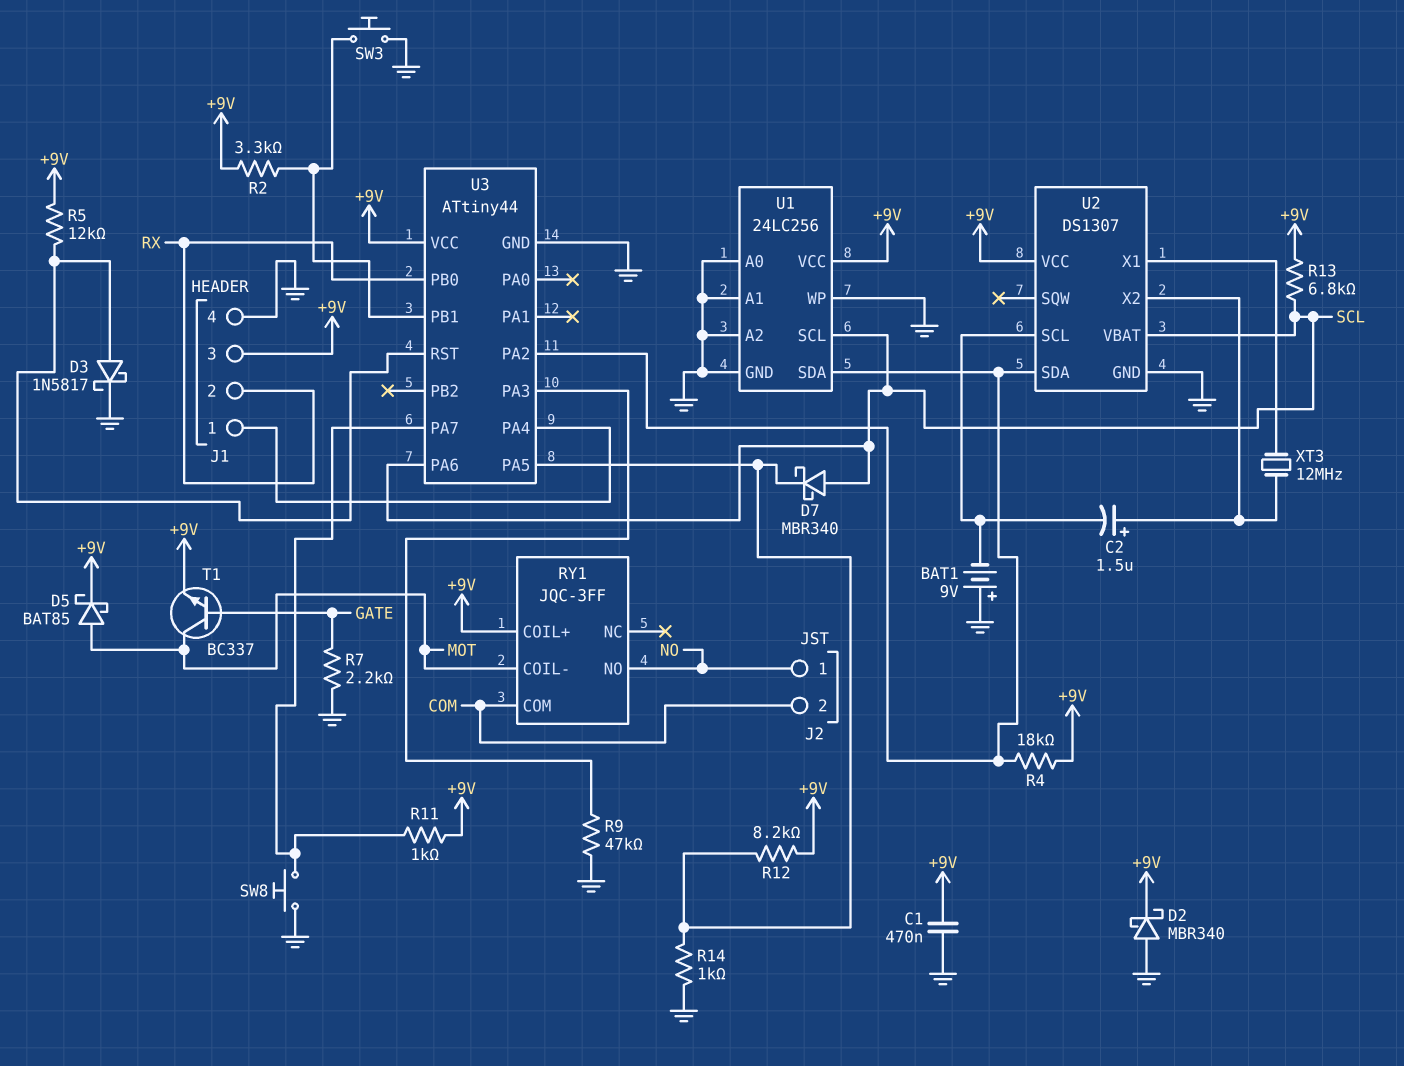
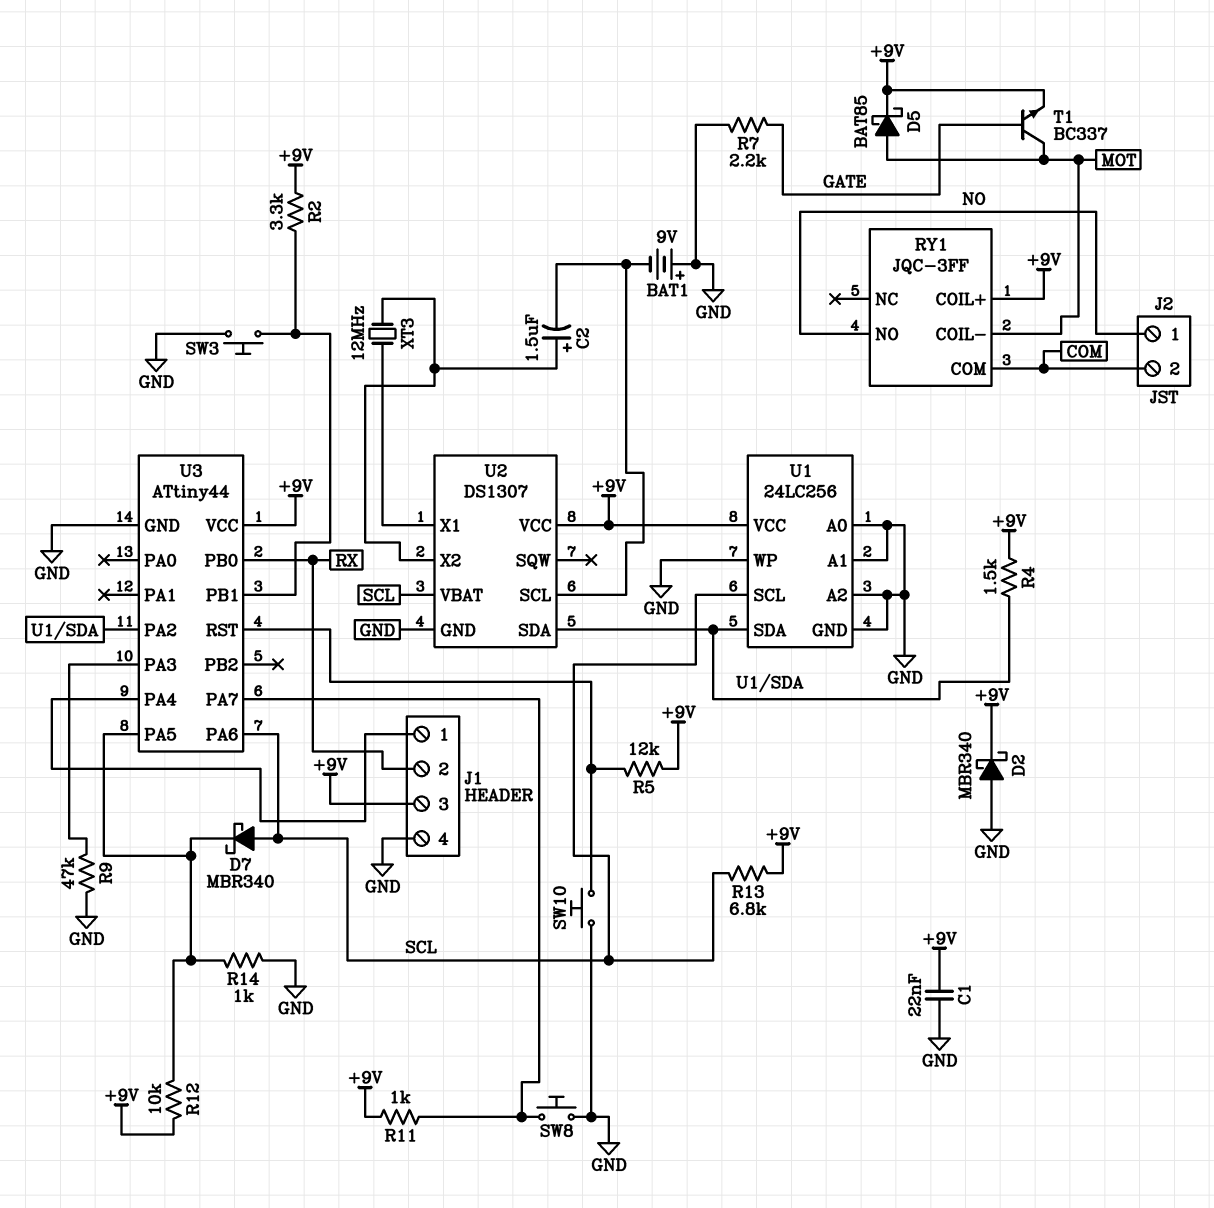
C1: 470nF (+9V, GND) -> 22nF (+9V, GND)
D3: schottky 1N5817 (A U3/RST, K GND) -> none
R4: 18k (+9V, U1/SDA) -> 1.5k (+9V, U1/SDA)
R12: 8.2k (+9V, U3/PA5) -> 10k (+9V, U3/PA5)
SW10: none -> button (GND, U3/RST)

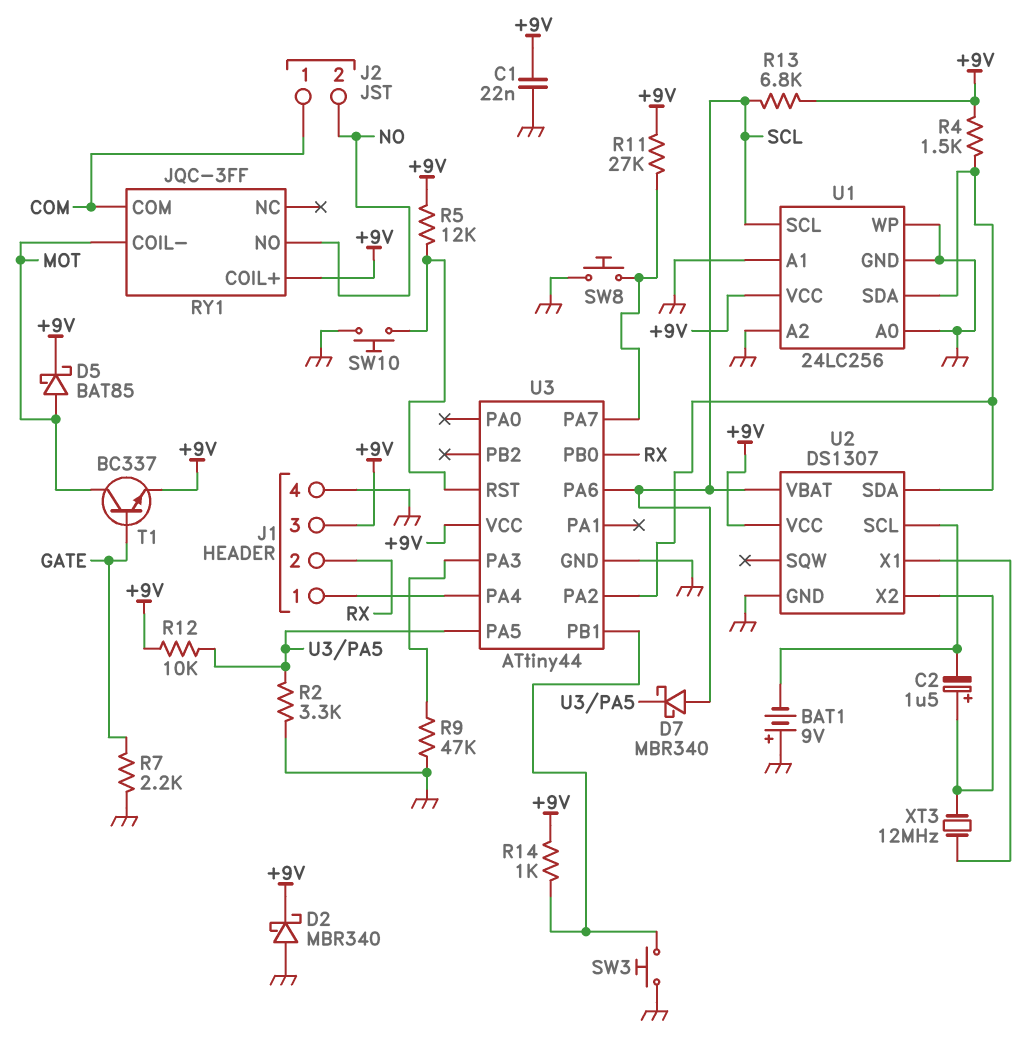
J2 pin 1: NO -> COM
J2 pin 2: COM -> NO
R2: 3.3k (+9V, U3/PB1) -> 3.3k (GND, U3/PA5)
R11: 1k (+9V, U3/PA7) -> 27k (+9V, U3/PA7)
R14: 1k (GND, U3/PA5) -> 1k (+9V, U3/PB1)

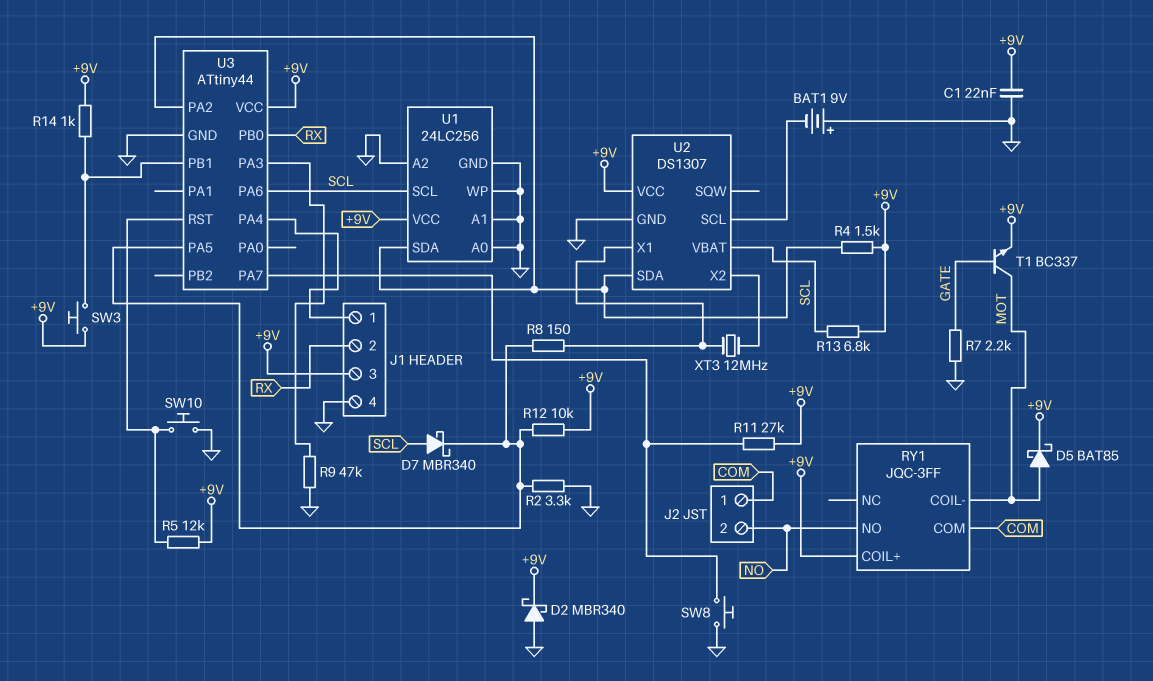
C2: 1.5uF (plus U2/X2, minus U2/SCL) -> none
R8: none -> 150 (U2/X1, U3/PA5)
SW3: button (GND, U3/PB1) -> button (+9V, U3/PB1)

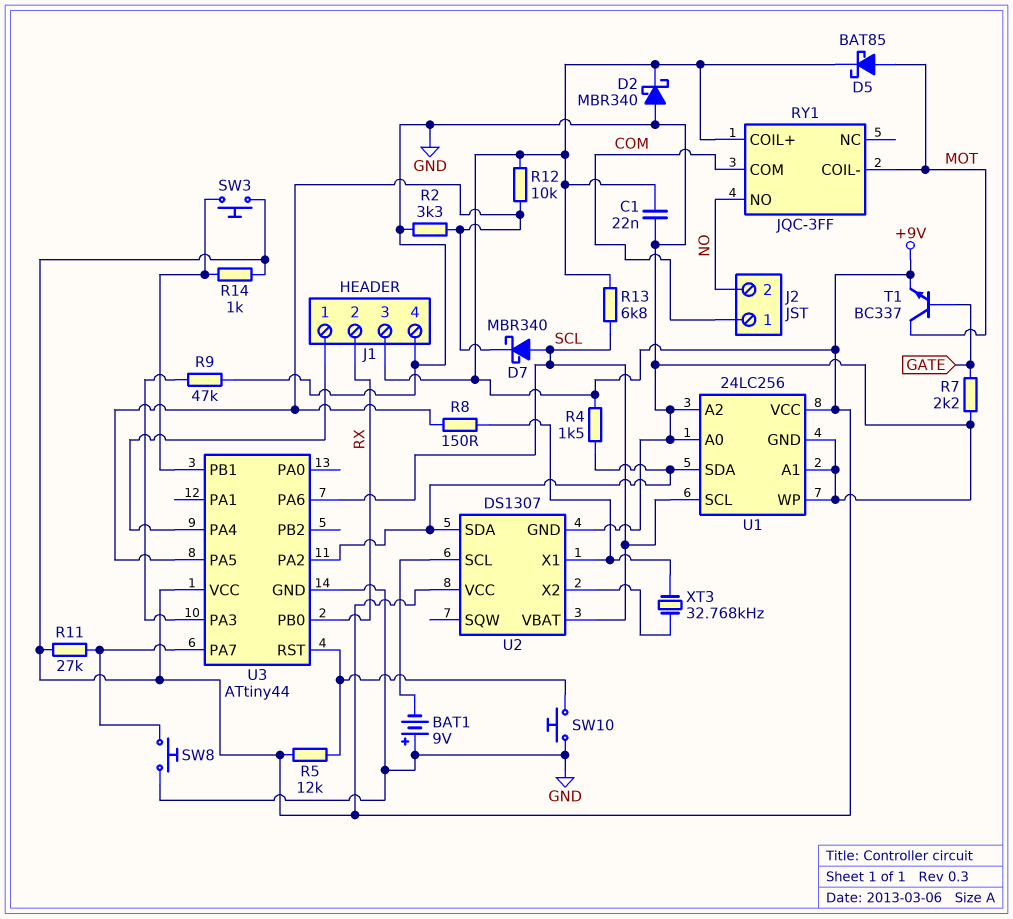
XT3: 12MHz (U2/X1, U2/X2) -> 32.768kHz (U2/X1, U2/X2)

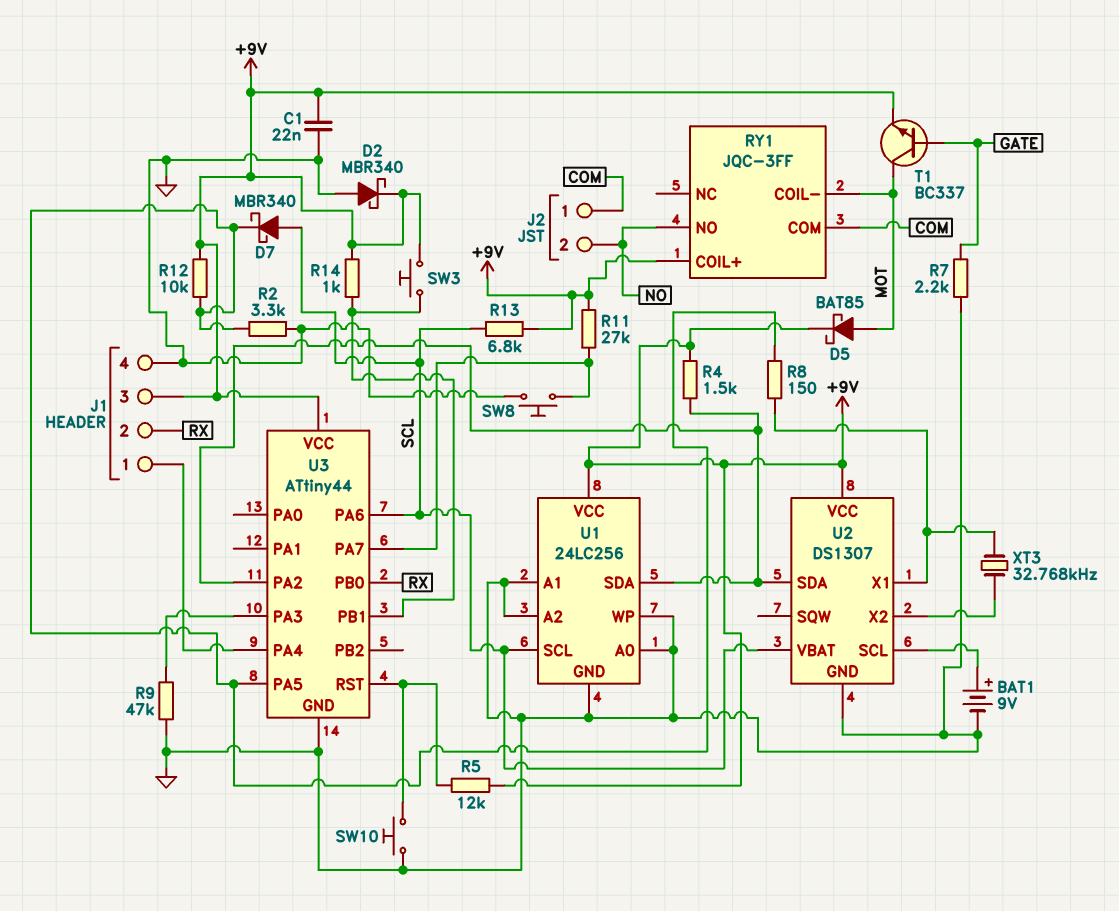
BAT1: 9V (plus GND, minus U2/SCL) -> 9V (plus U2/SCL, minus GND)

